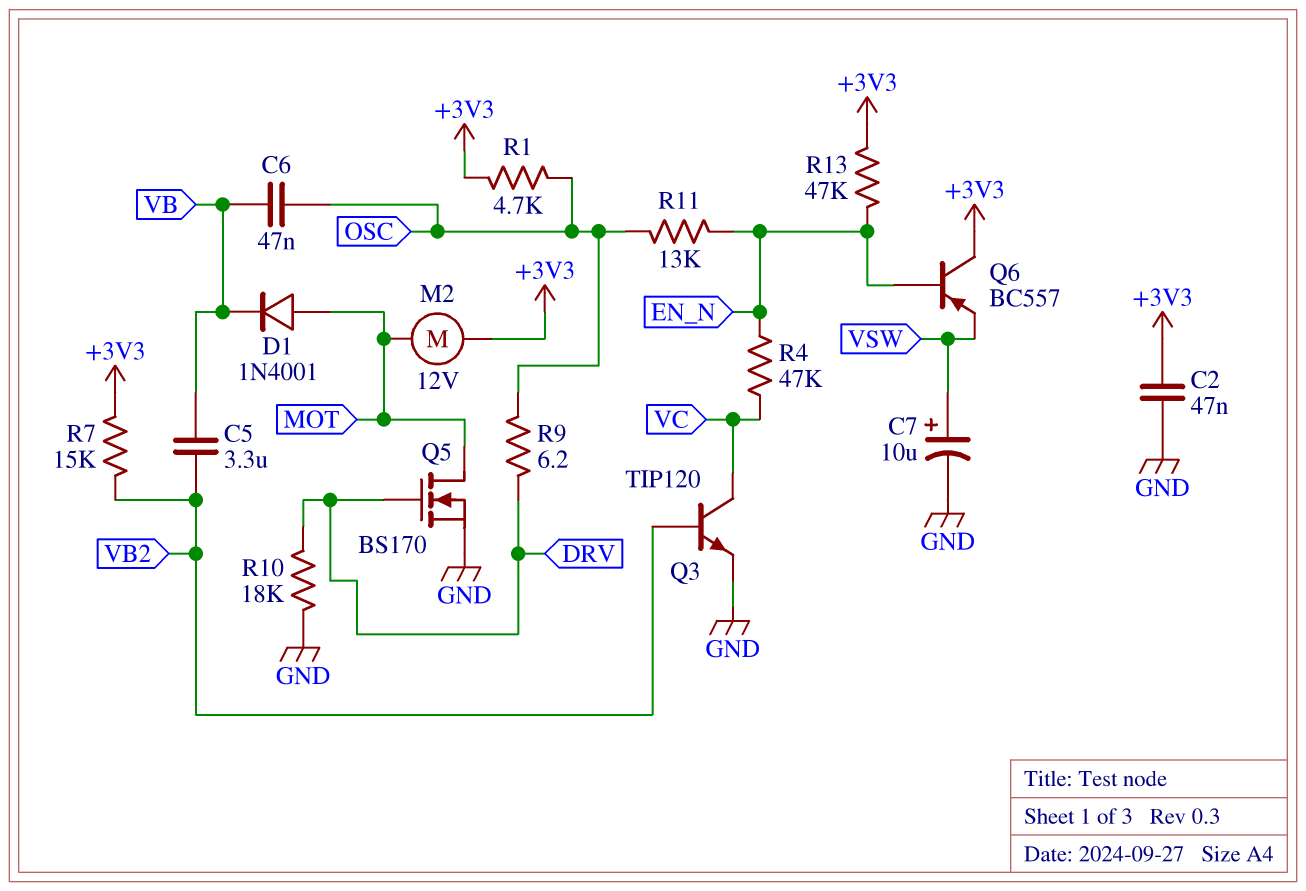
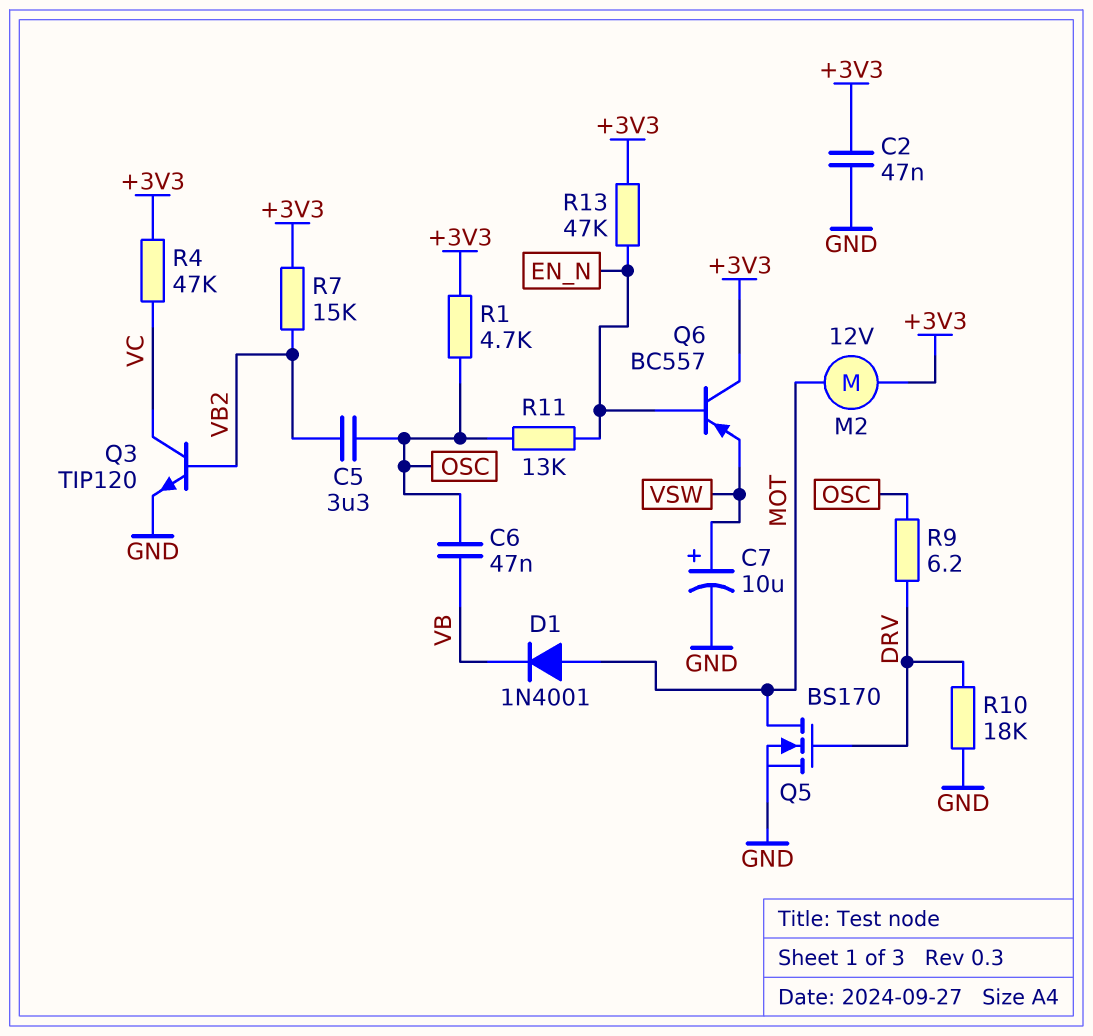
C5: 3.3uF (VB, VB2) -> 3.3uF (OSC, VB2)
R4: 47k (EN_N, VC) -> 47k (+3V3, VC)

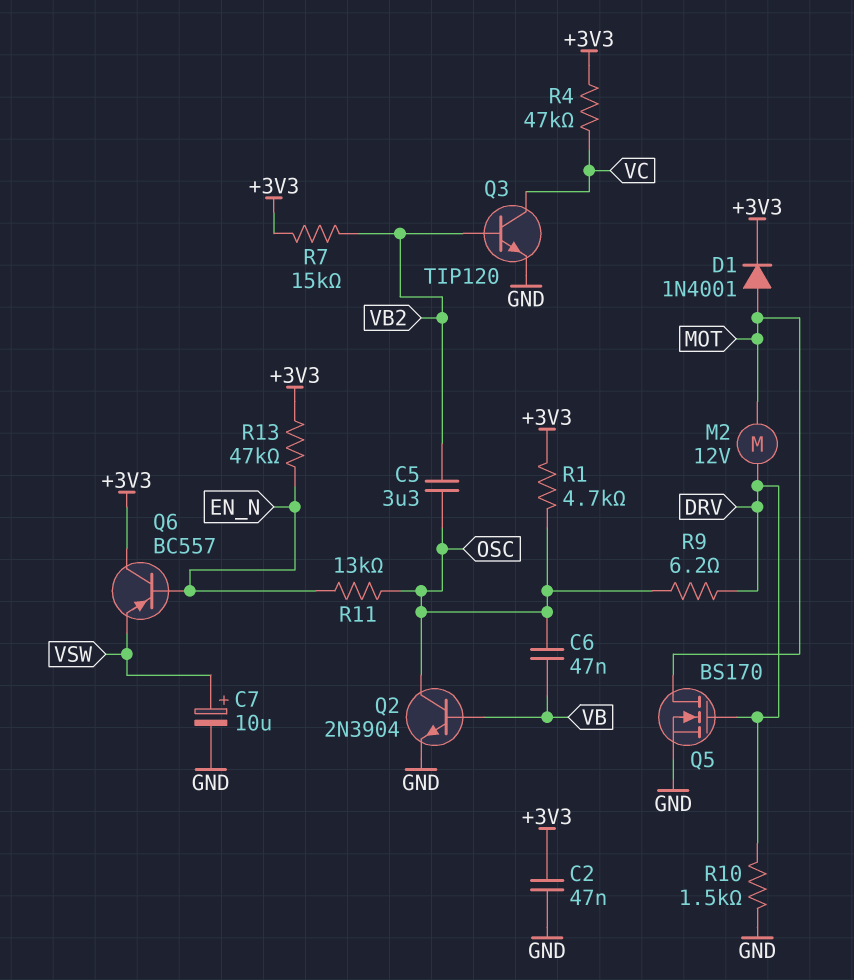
D1: diode 1N4001 (A MOT, K VB) -> diode 1N4001 (A MOT, K +3V3)
M2: motor 12V (+3V3, MOT) -> motor 12V (DRV, MOT)
Q2: none -> NPN 2N3904 (B VB, C OSC, E GND)
R10: 18k (DRV, GND) -> 1.5k (DRV, GND)

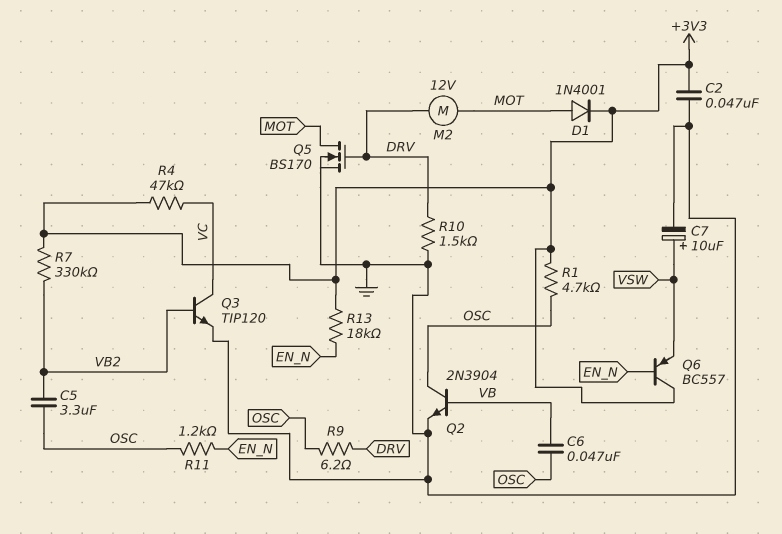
R7: 15k (+3V3, VB2) -> 330k (+3V3, VB2)
R11: 13k (EN_N, OSC) -> 1.2k (EN_N, OSC)
R13: 47k (+3V3, EN_N) -> 18k (+3V3, EN_N)

